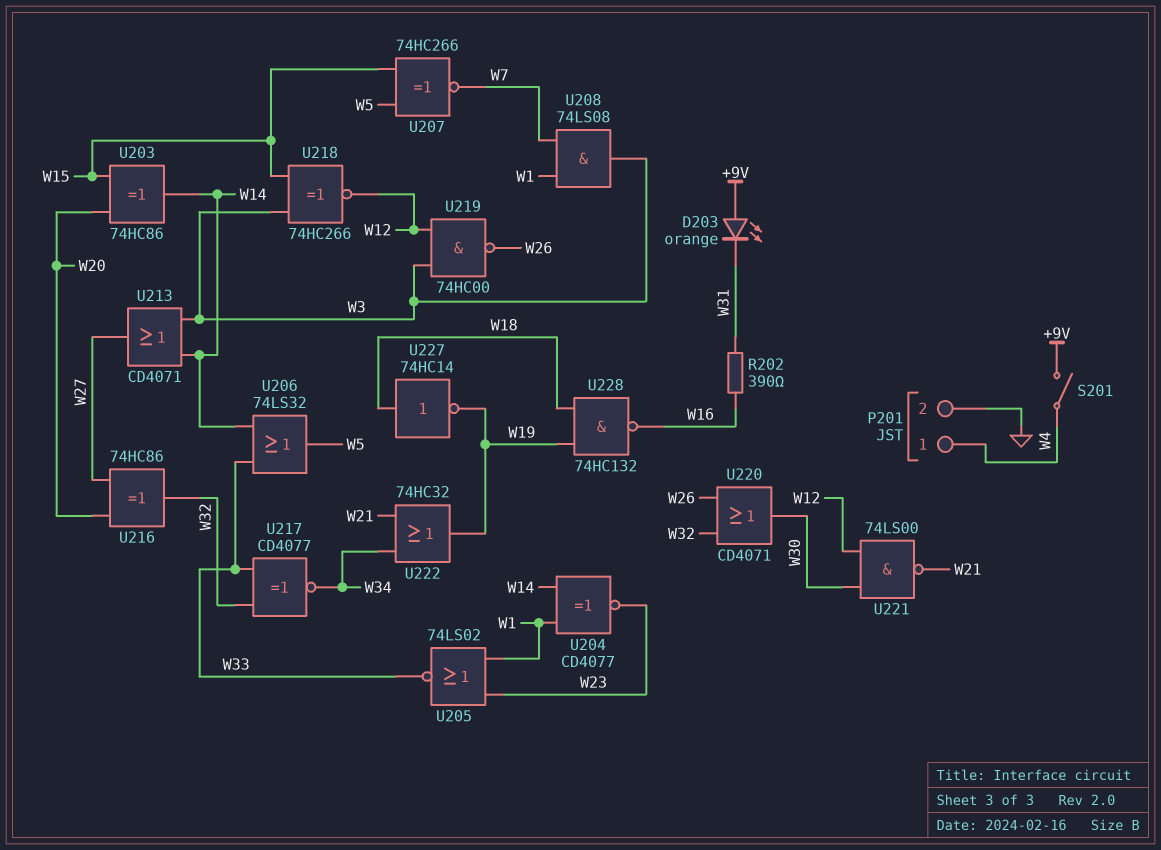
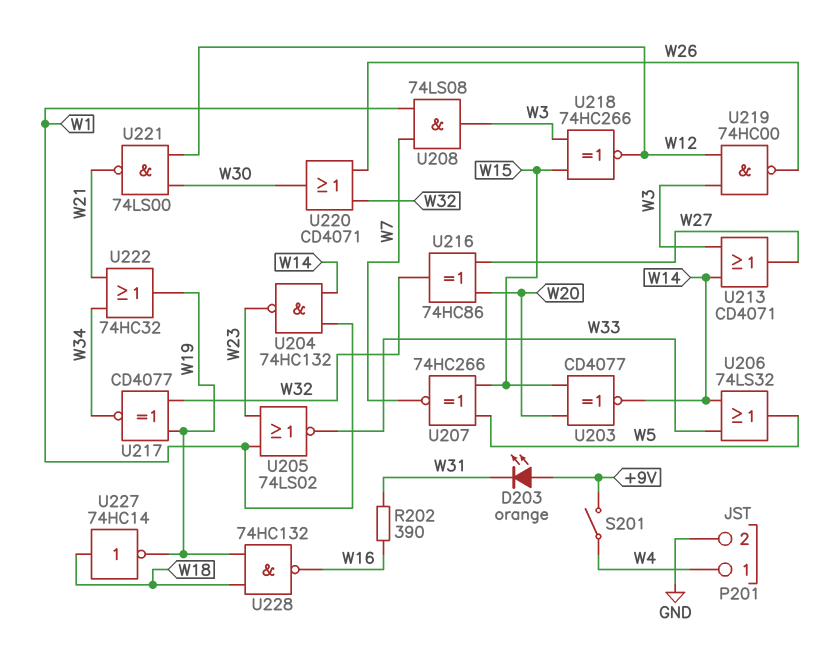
U203: XOR 74HC86 (in W15, in W20, out W14) -> XNOR CD4077 (in W15, in W20, out W14)
U204: XNOR CD4077 (in W1, in W14, out W23) -> NAND 74HC132 (in W1, in W14, out W23)
U217: XNOR CD4077 (in W32, in W33, out W34) -> XNOR CD4077 (in W19, in W32, out W34)

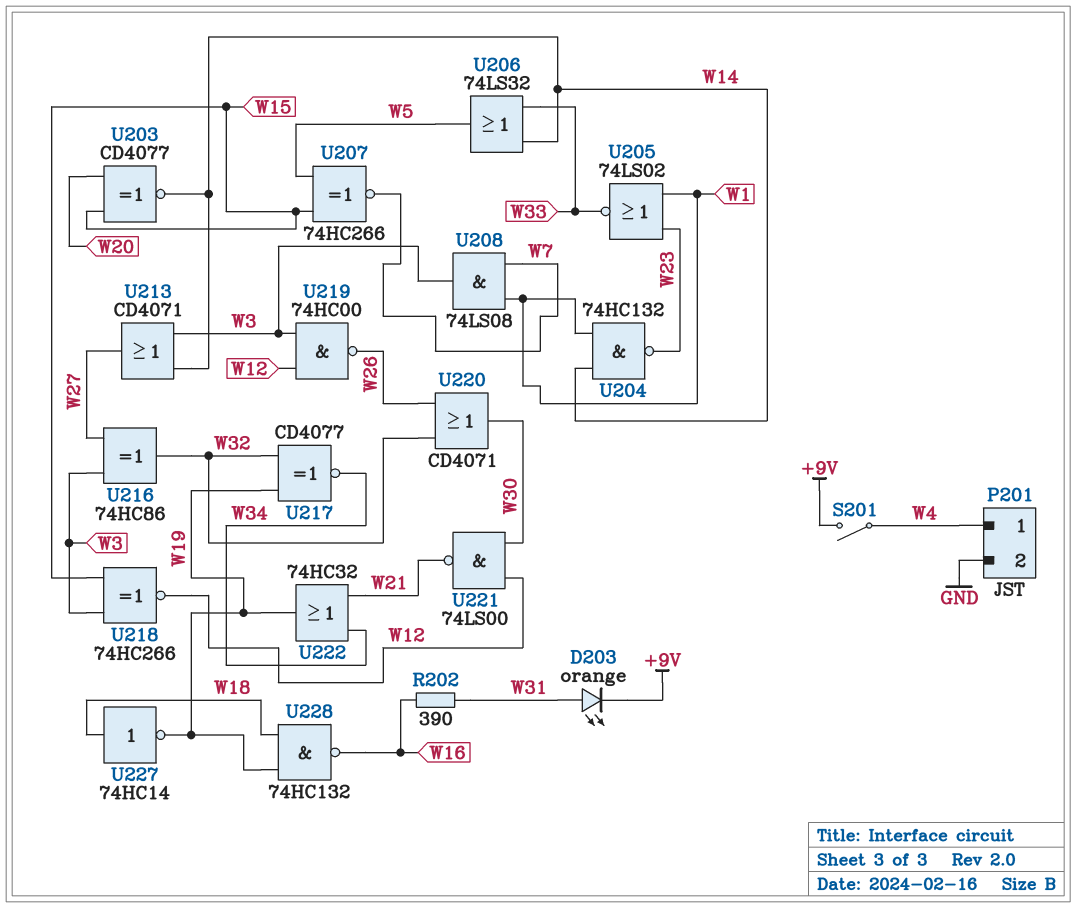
D203: LED orange (A +9V, K W31) -> LED orange (A W31, K +9V)
U216: XOR 74HC86 (in W20, in W27, out W32) -> XOR 74HC86 (in W3, in W27, out W32)

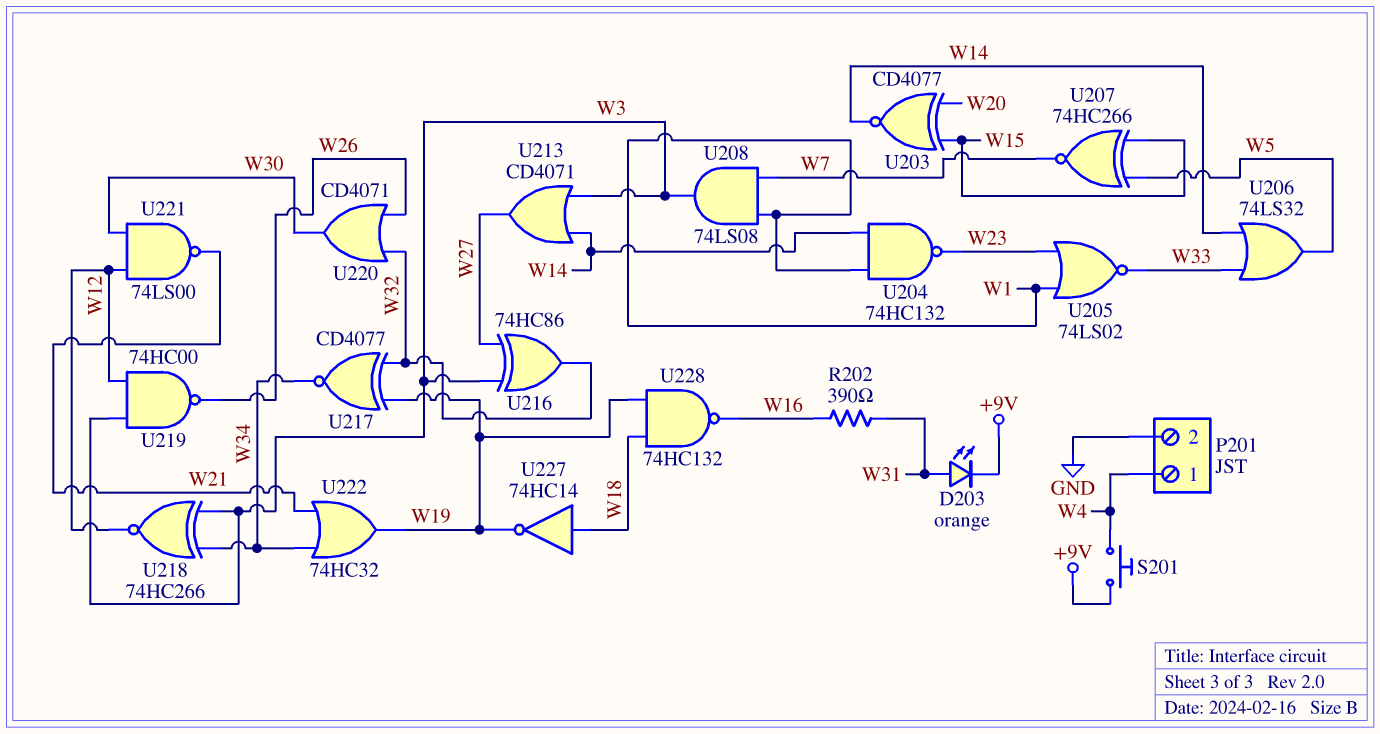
S201: switch (+9V, W4) -> button (+9V, W4)
U218: XNOR 74HC266 (in W3, in W15, out W12) -> XNOR 74HC266 (in W3, in W34, out W12)

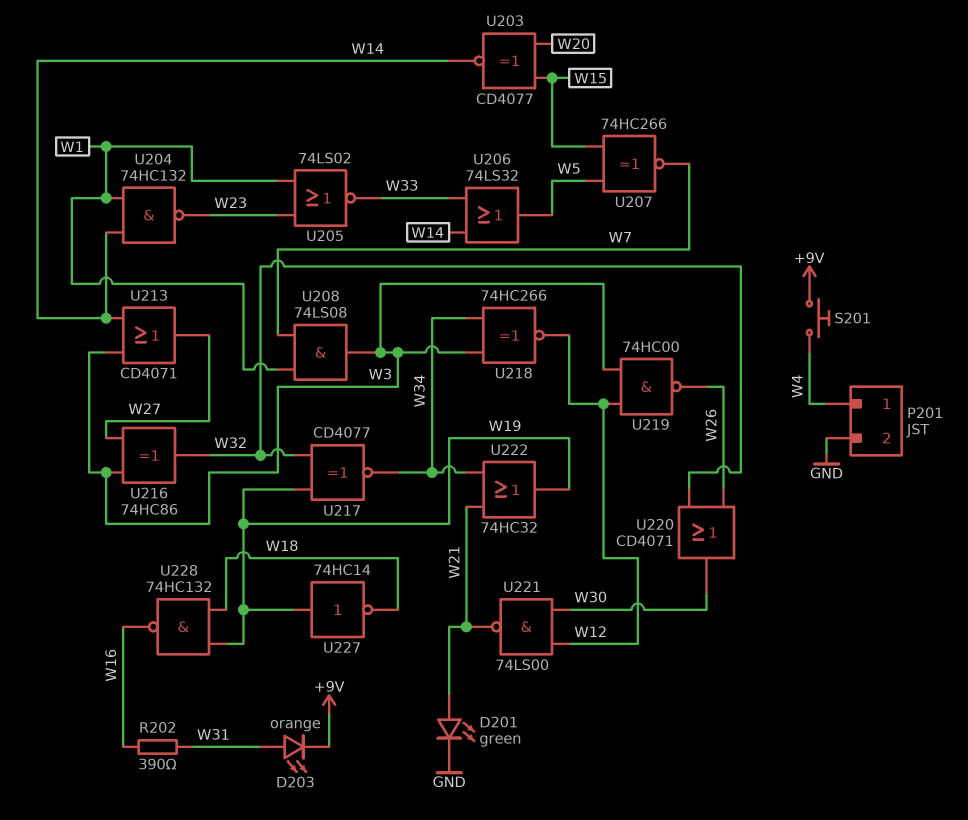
D201: none -> LED green (A W21, K GND)
U227: NOT 74HC14 (in W18, out W19) -> NOT 74HC14 (in W19, out W18)

